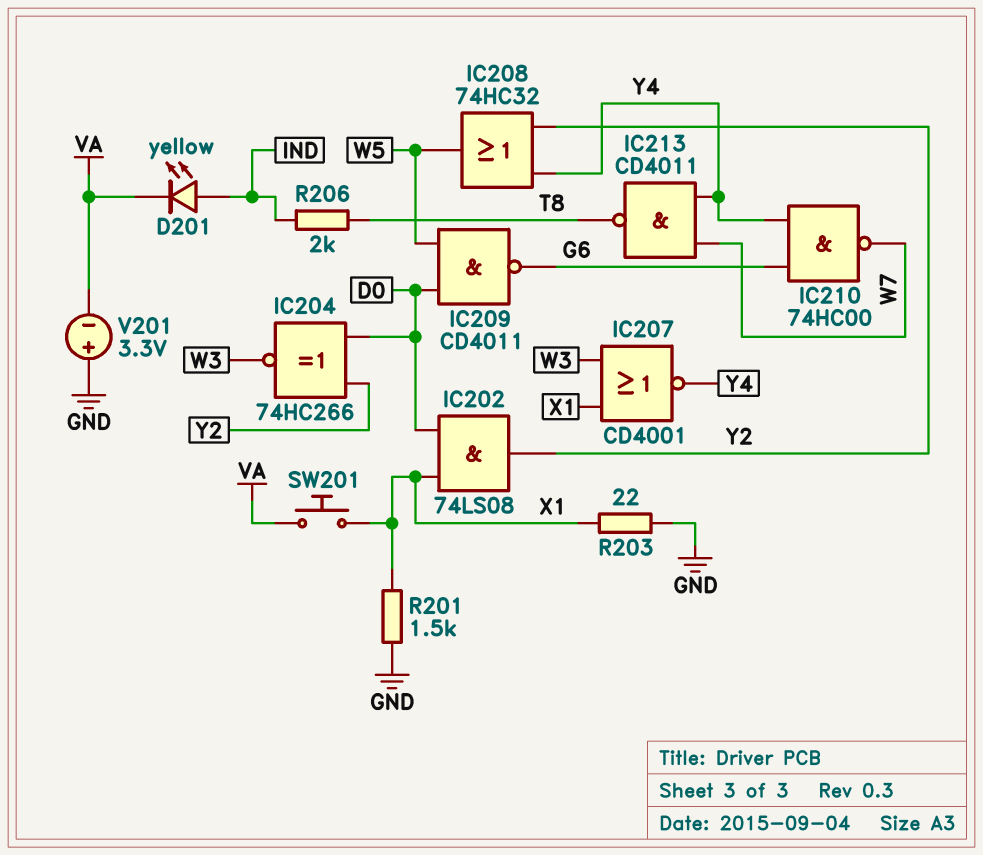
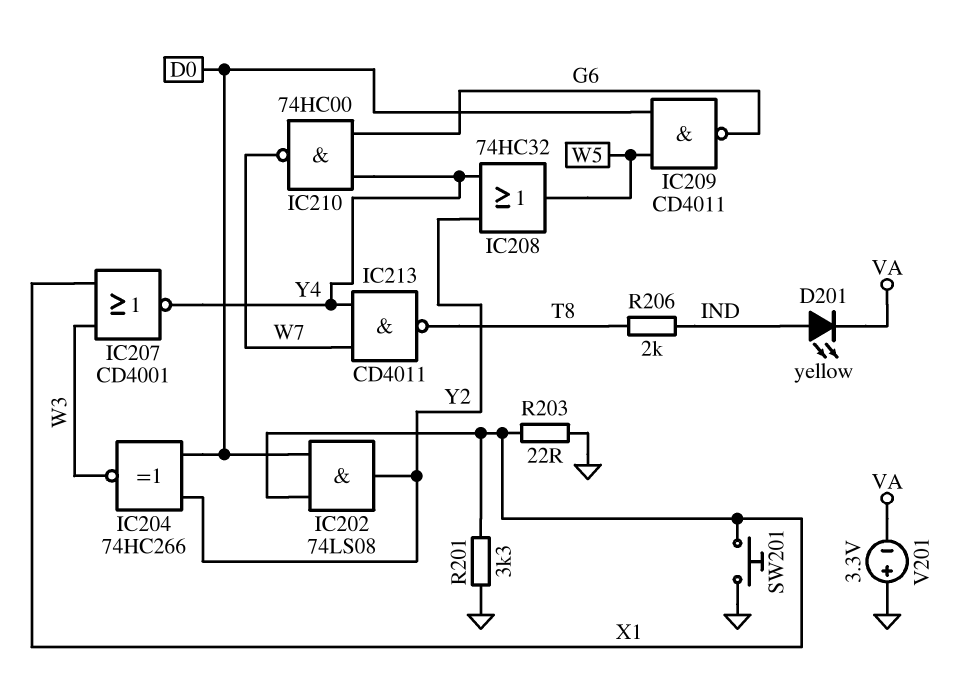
R201: 1.5k (GND, X1) -> 3.3k (GND, X1)
SW201: button (VA, X1) -> button (GND, X1)

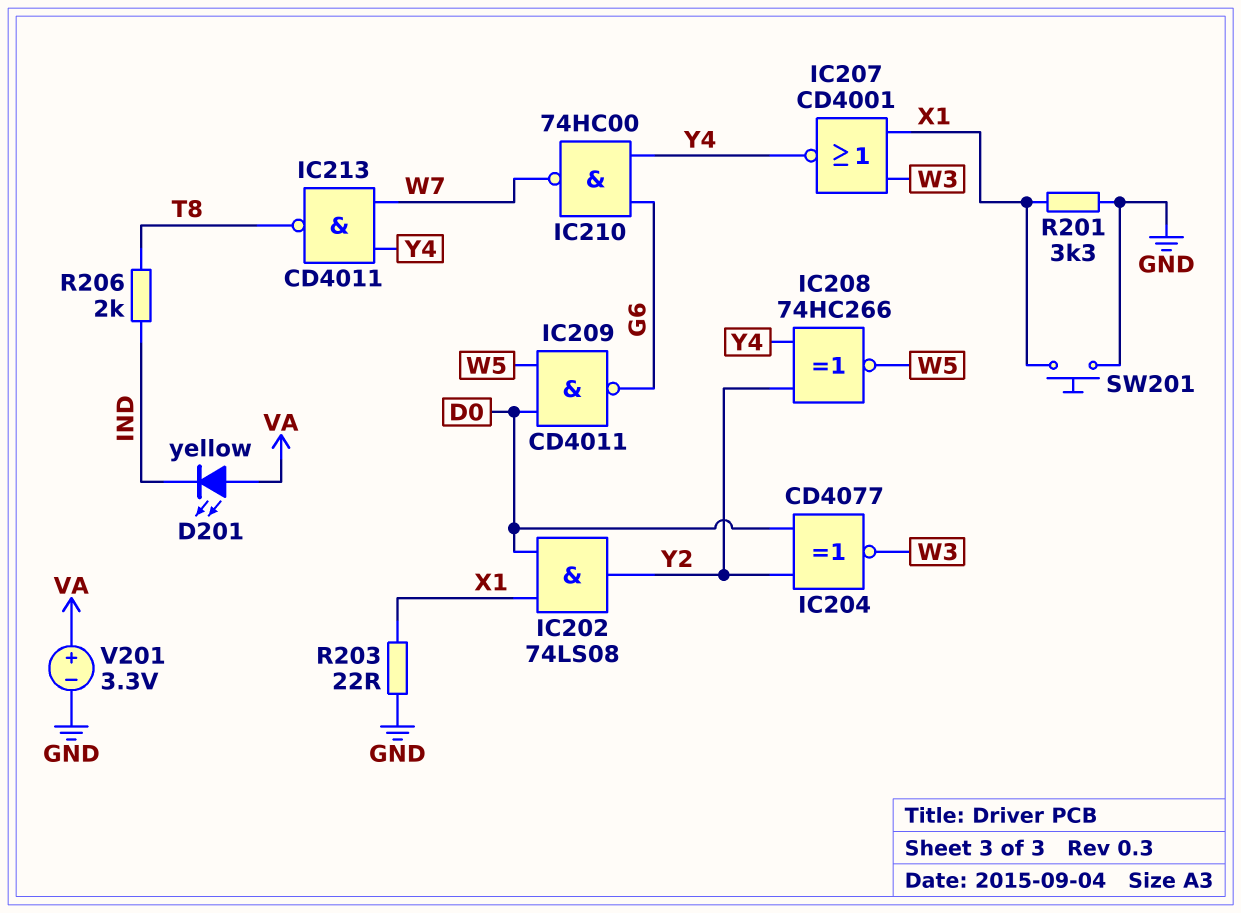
D201: LED yellow (A IND, K VA) -> LED yellow (A VA, K IND)
IC204: XNOR 74HC266 (in D0, in Y2, out W3) -> XNOR CD4077 (in D0, in Y2, out W3)
IC208: OR 74HC32 (in Y2, in Y4, out W5) -> XNOR 74HC266 (in Y2, in Y4, out W5)
V201: 3.3V (plus GND, minus VA) -> 3.3V (plus VA, minus GND)

